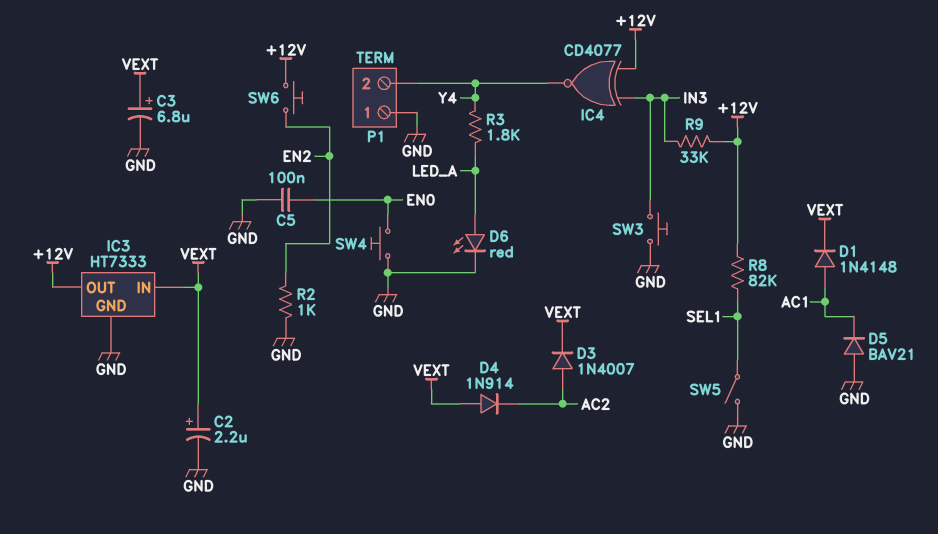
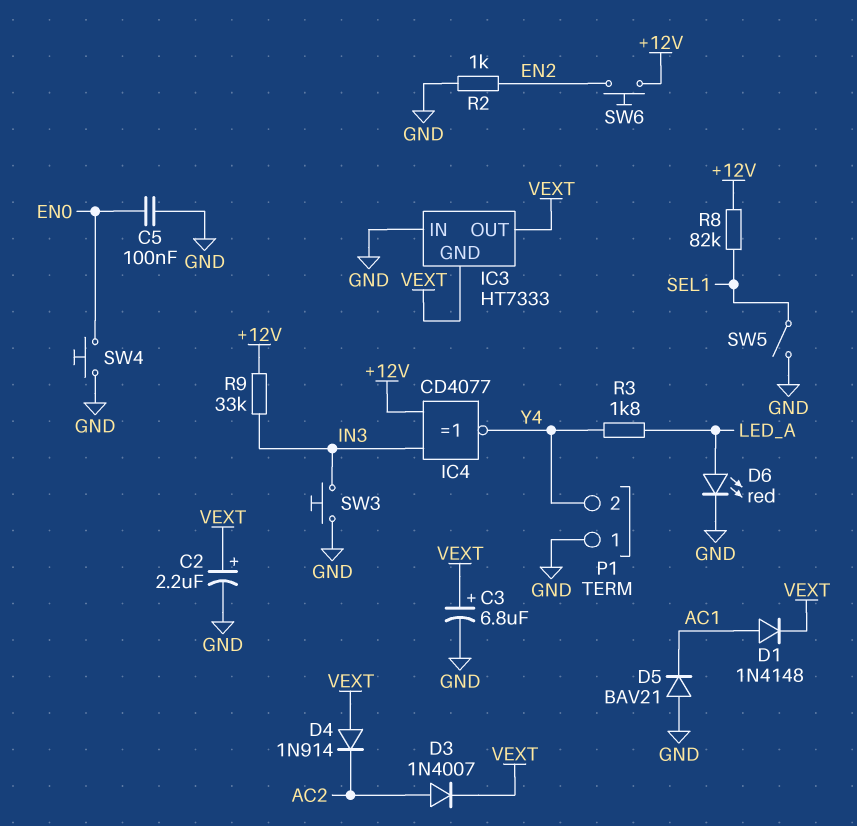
IC3 pin GND: GND -> VEXT
IC3 pin IN: VEXT -> GND
IC3 pin OUT: +12V -> VEXT

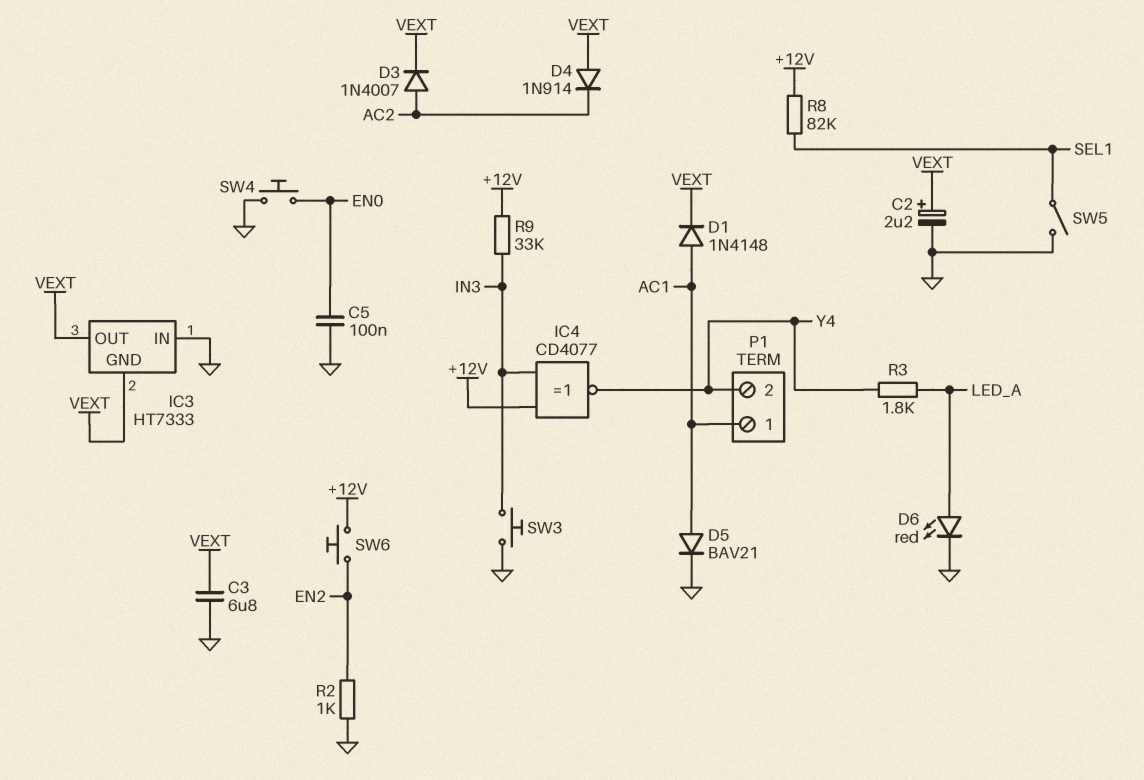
C3: 6.8uF (plus VEXT, minus GND) -> 6.8uF (GND, VEXT)
D5: diode BAV21 (A GND, K AC1) -> diode BAV21 (A AC1, K GND)
P1 pin 1: GND -> AC1

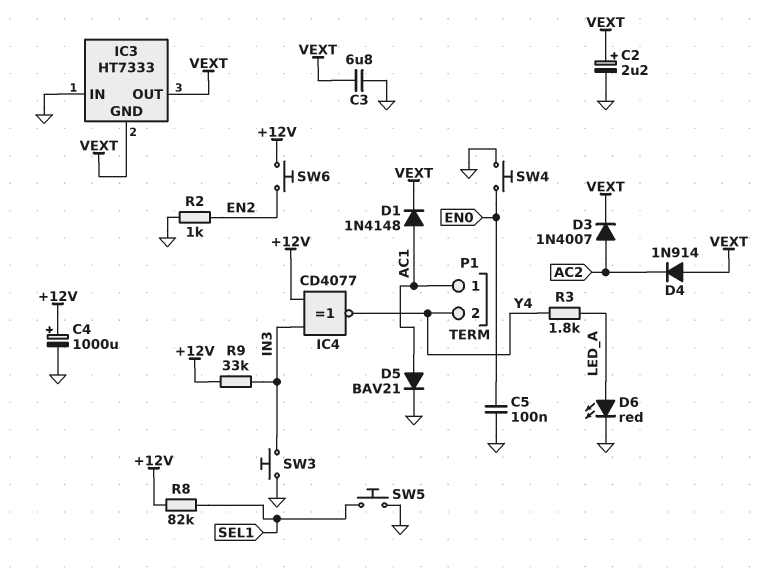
C4: none -> 1000uF (plus +12V, minus GND)
SW5: switch (GND, SEL1) -> button (GND, SEL1)

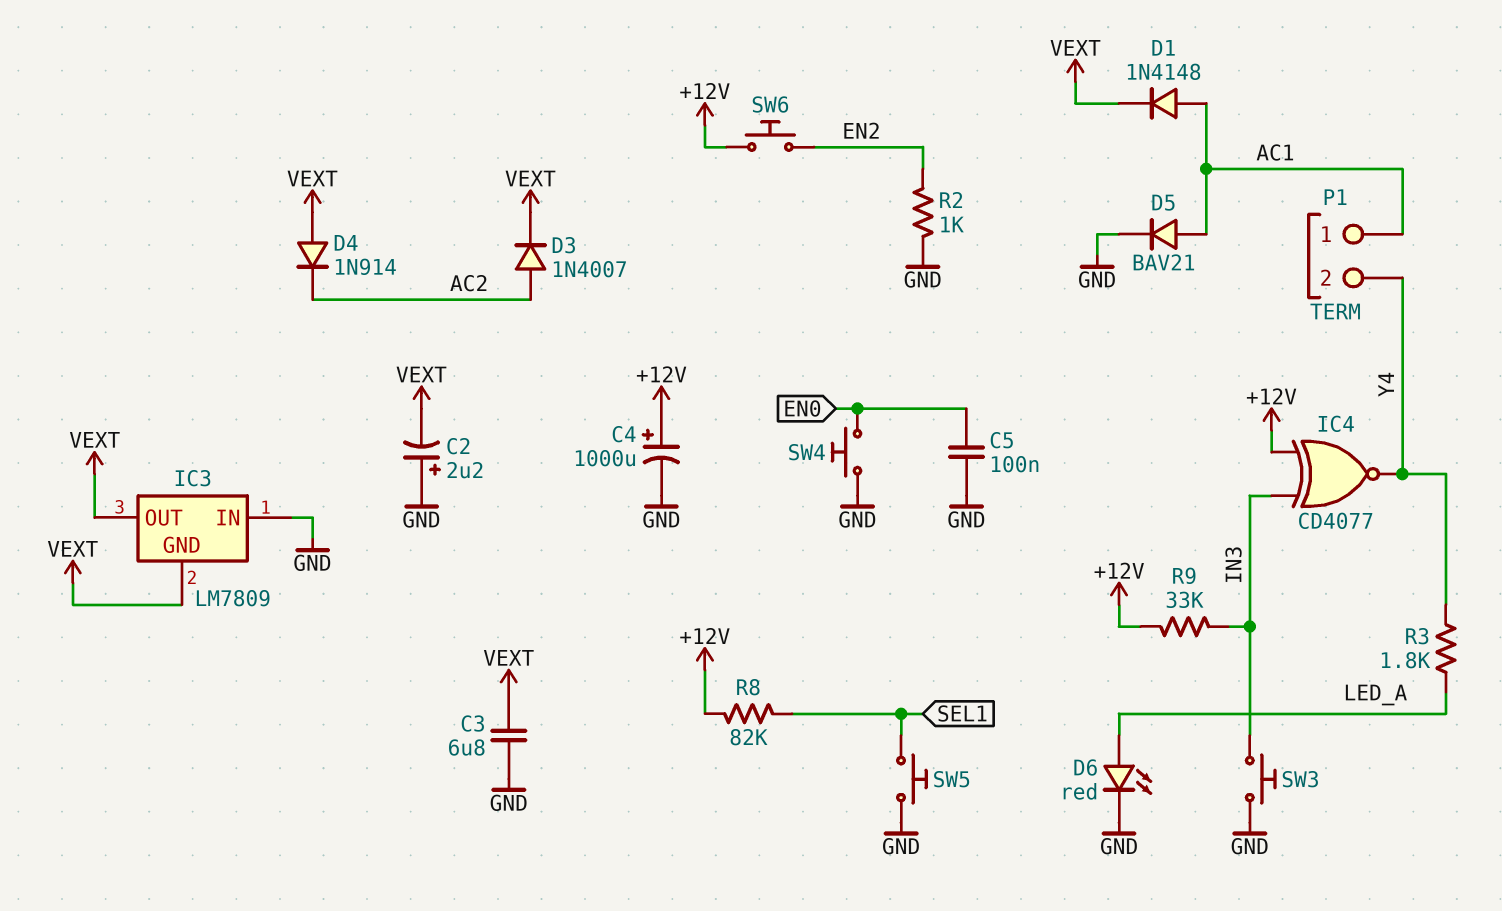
C2: 2.2uF (plus VEXT, minus GND) -> 2.2uF (plus GND, minus VEXT)
IC3: HT7333 -> LM7809

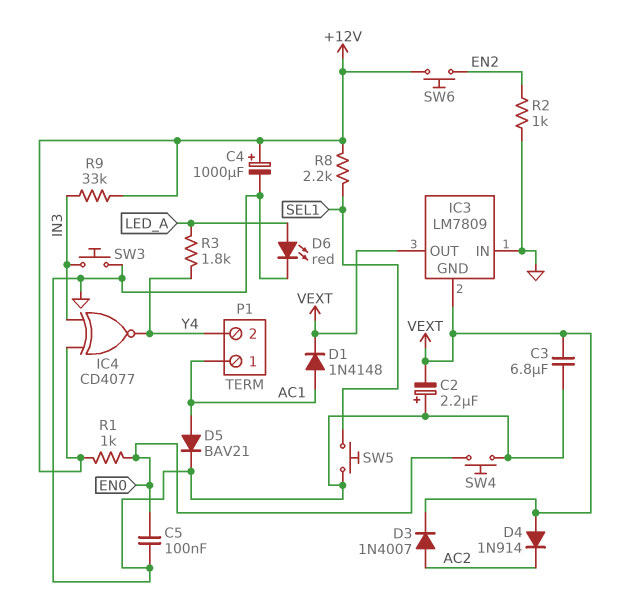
R1: none -> 1k (+12V, EN0)
R8: 82k (+12V, SEL1) -> 2.2k (+12V, SEL1)

